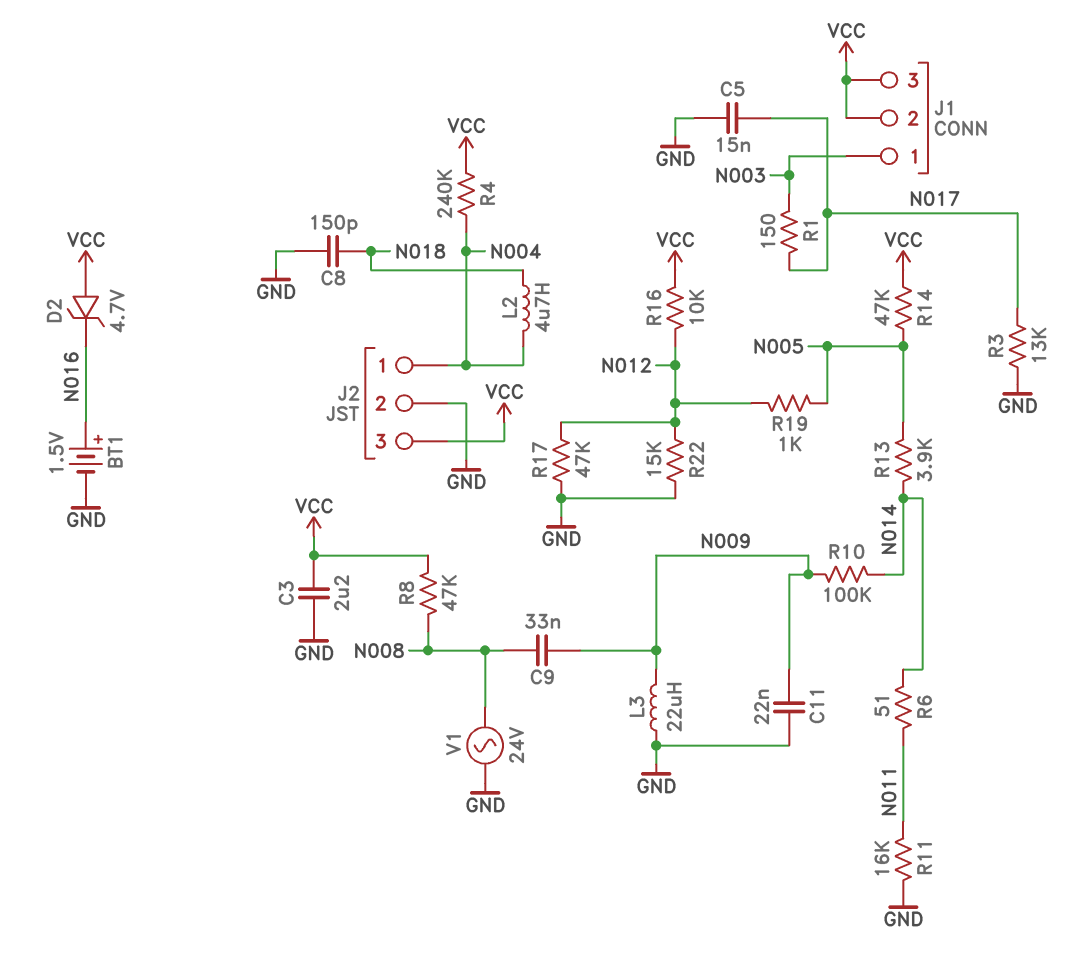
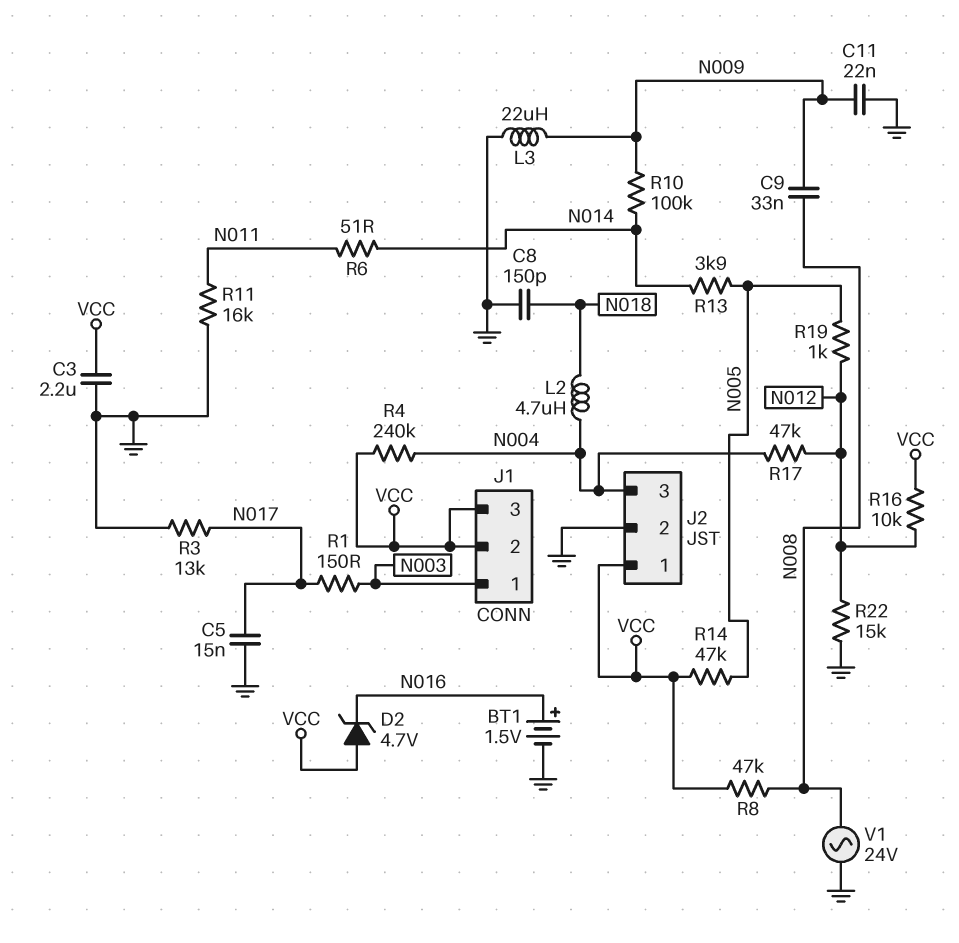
J2 pin 1: N004 -> VCC
J2 pin 3: VCC -> N004
R17: 47k (GND, N012) -> 47k (N004, N012)

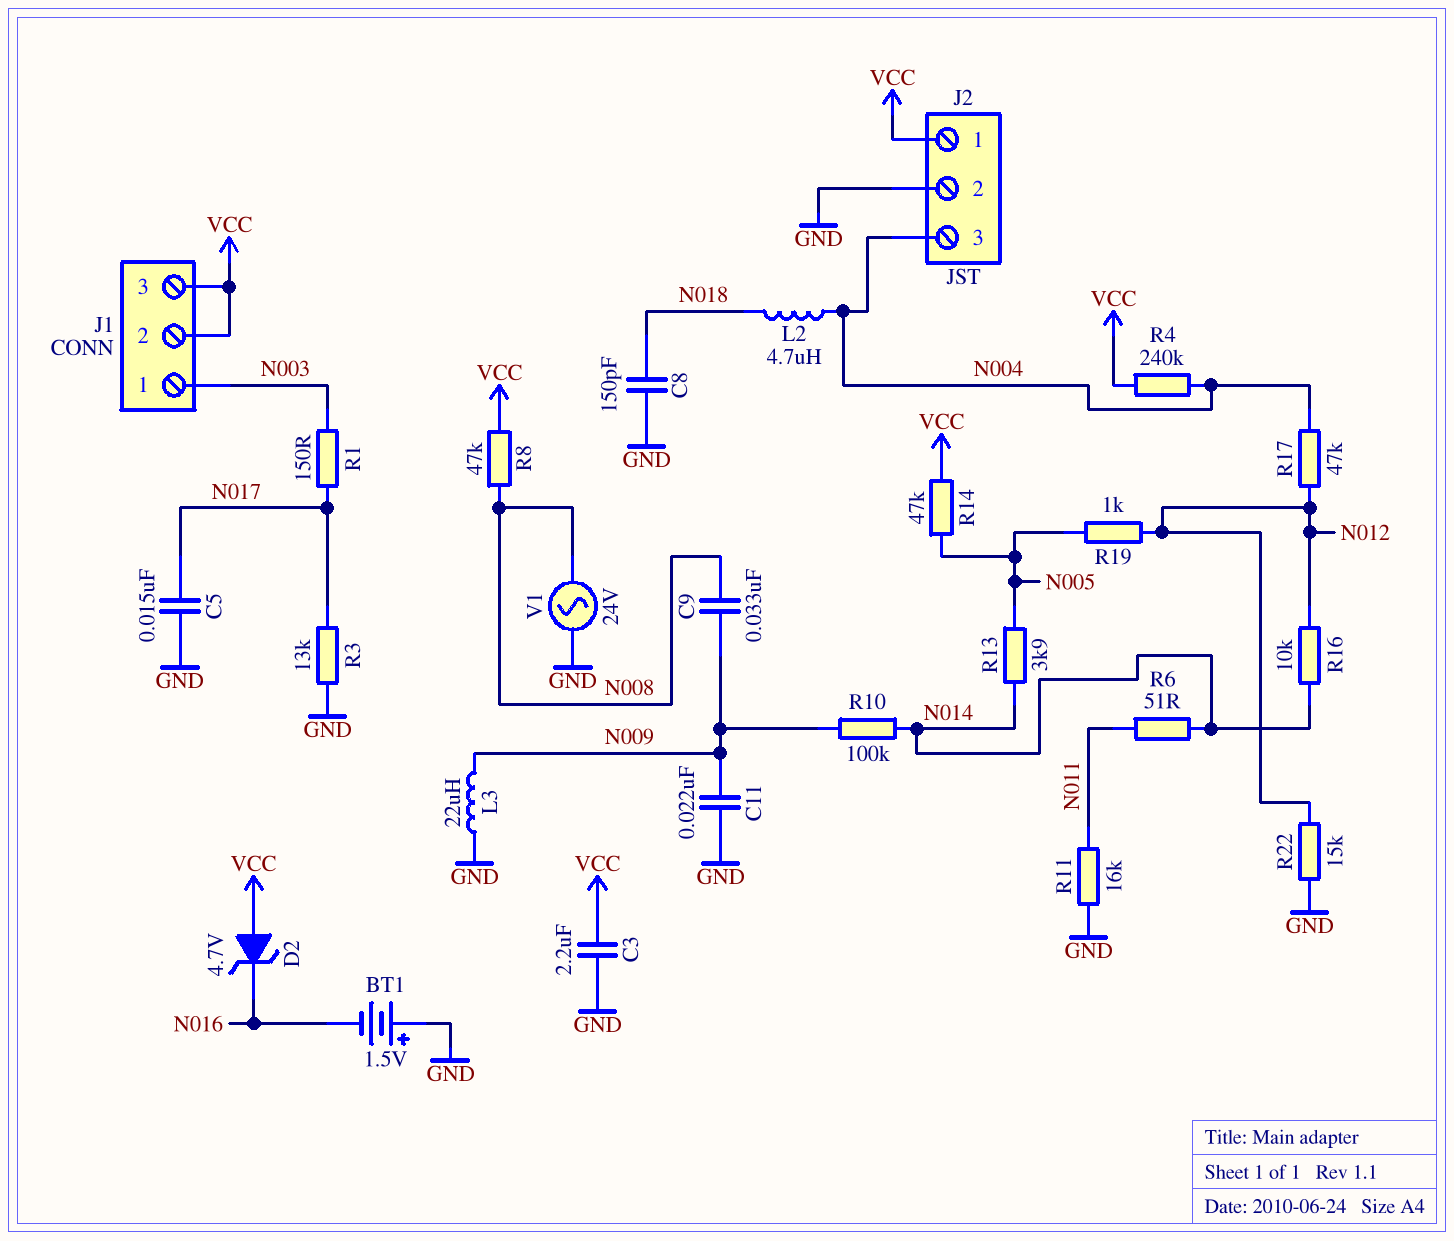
BT1: 1.5V (plus N016, minus GND) -> 1.5V (plus GND, minus N016)
R16: 10k (N012, VCC) -> 10k (N012, N014)

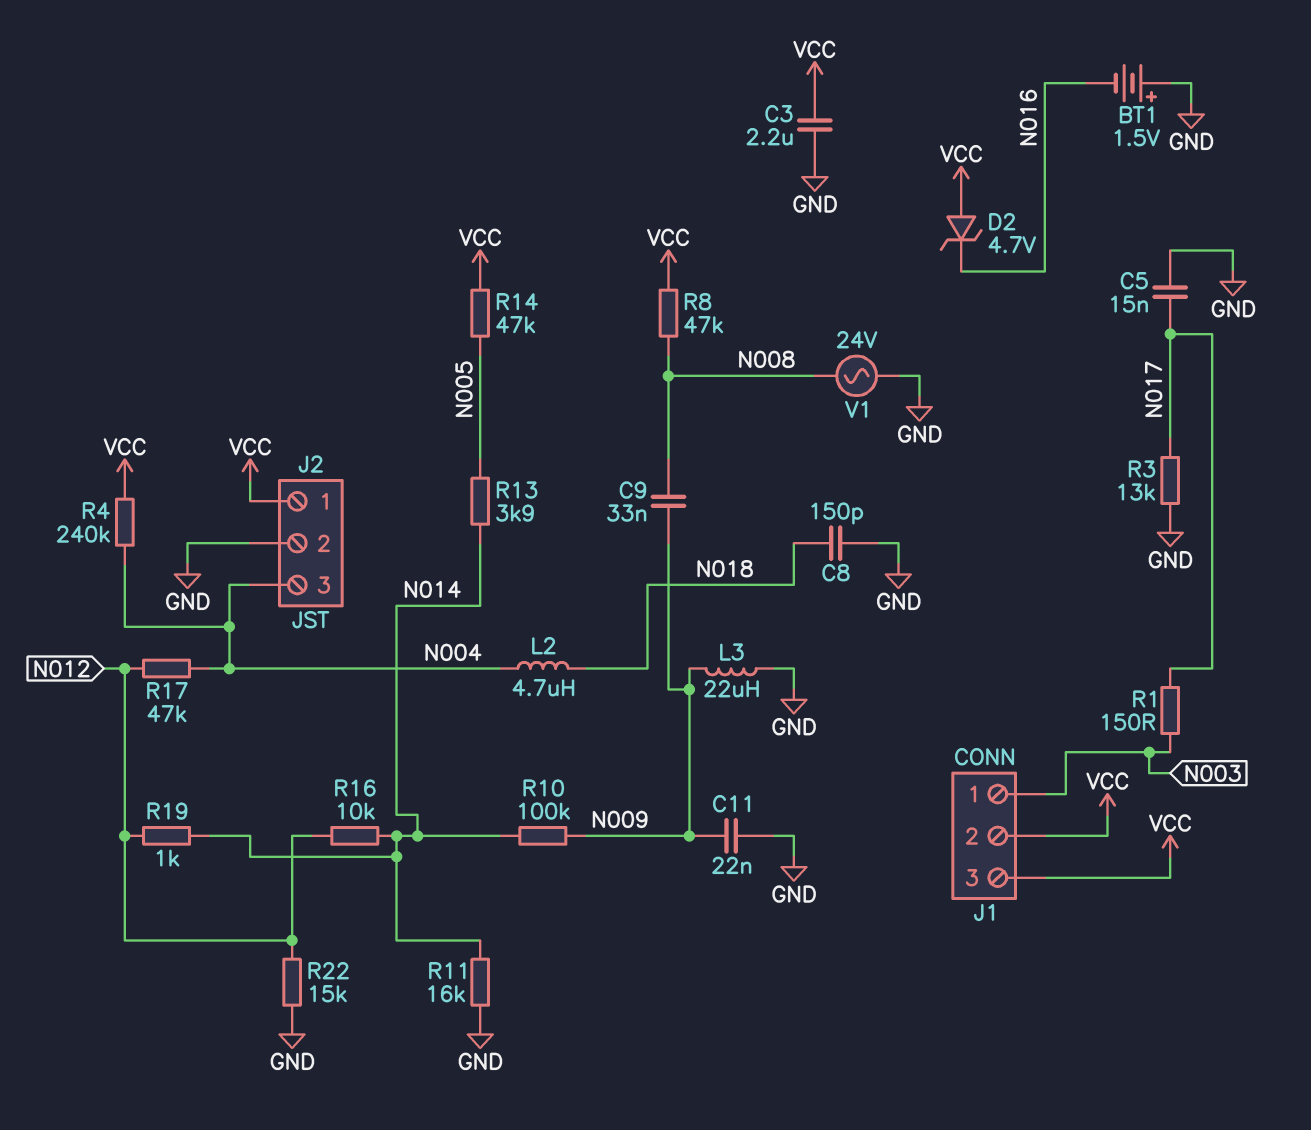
R6: 51 (N011, N014) -> none
R11: 16k (GND, N011) -> 16k (GND, N014)
R19: 1k (N005, N012) -> 1k (N012, N014)

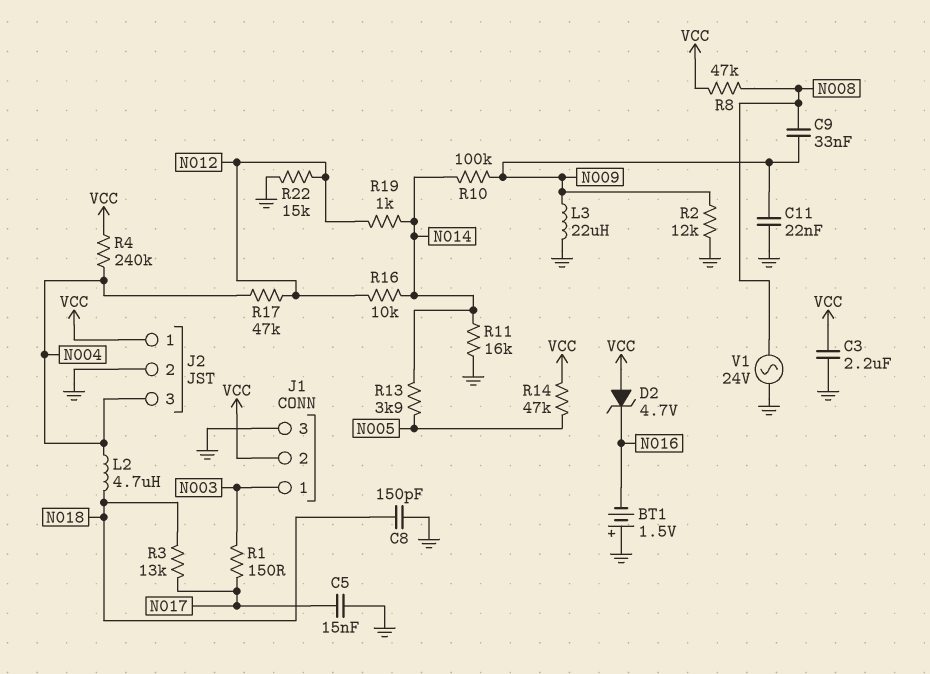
J1 pin 3: VCC -> GND
R2: none -> 12k (GND, N009)
R3: 13k (GND, N017) -> 13k (N017, N018)

